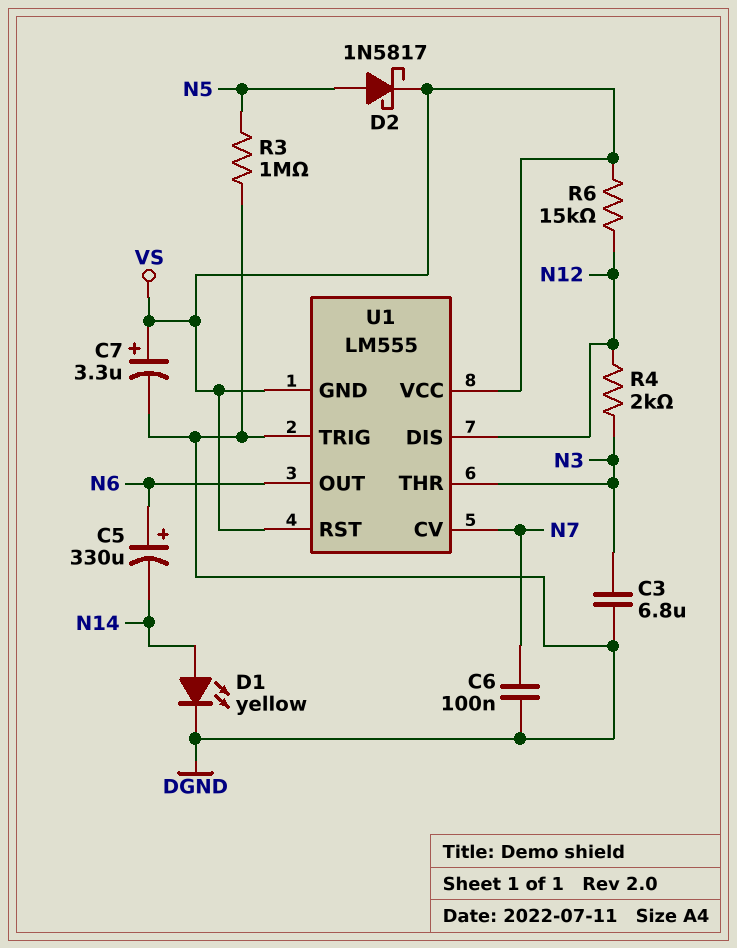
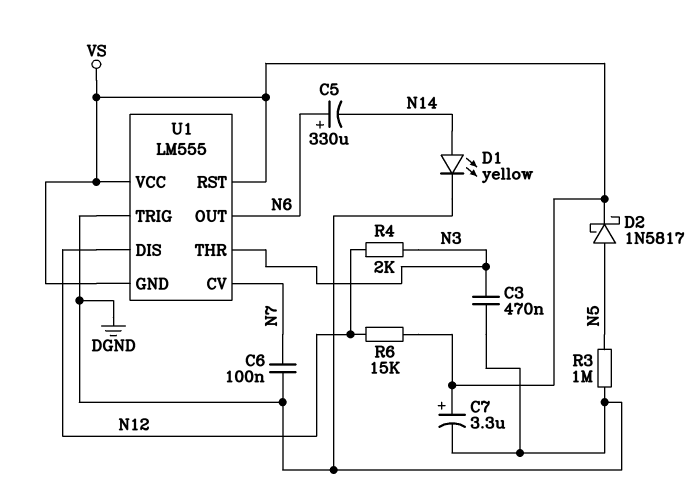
C3: 6.8uF (DGND, N3) -> 470nF (DGND, N3)

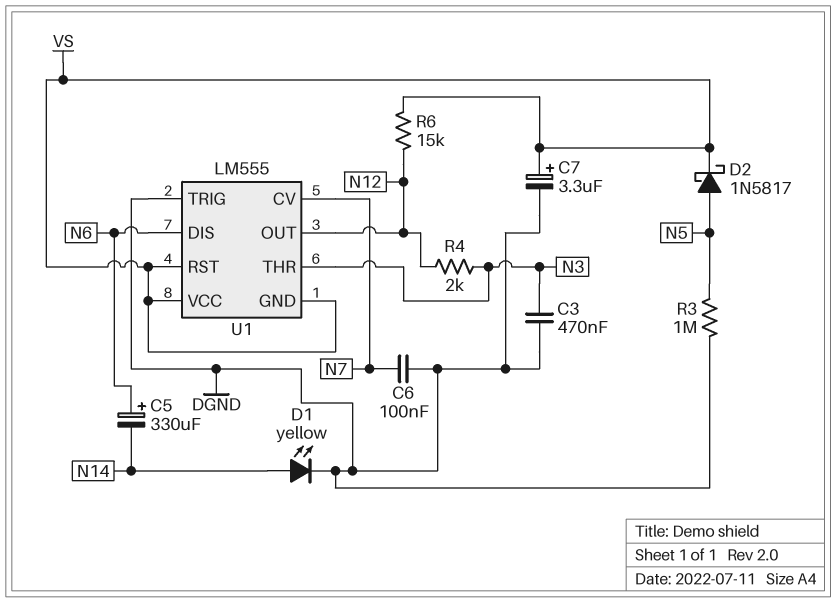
U1 pin DIS: N12 -> N6
U1 pin OUT: N6 -> N12

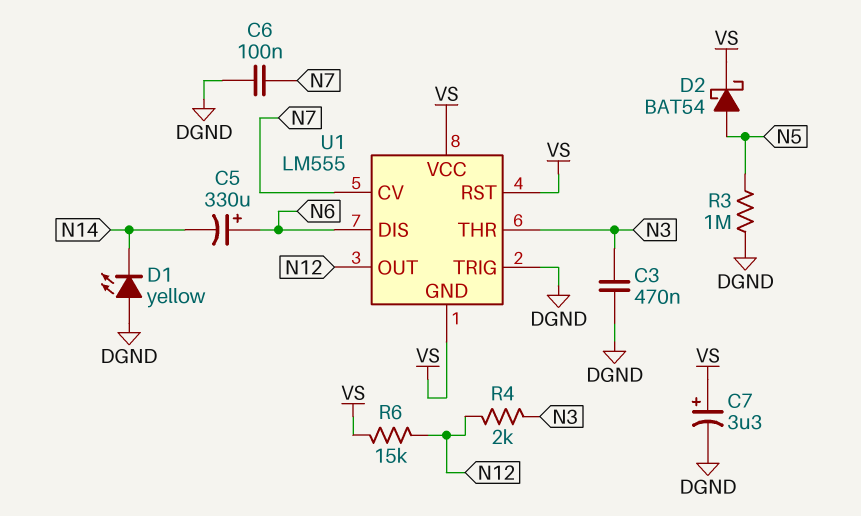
D1: LED yellow (A N14, K DGND) -> LED yellow (A DGND, K N14)
D2: schottky 1N5817 (A N5, K VS) -> schottky BAT54 (A N5, K VS)

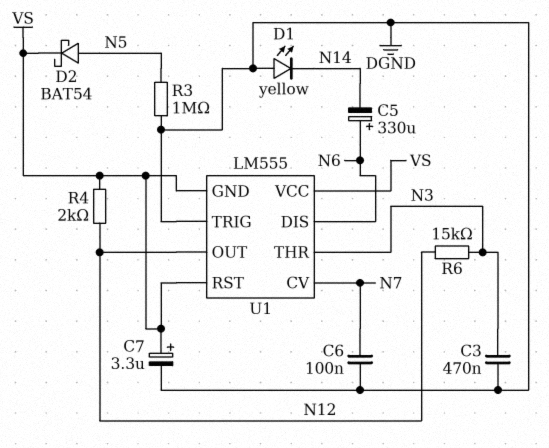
R4: 2k (N3, N12) -> 2k (N12, VS)
R6: 15k (N12, VS) -> 15k (N3, N12)

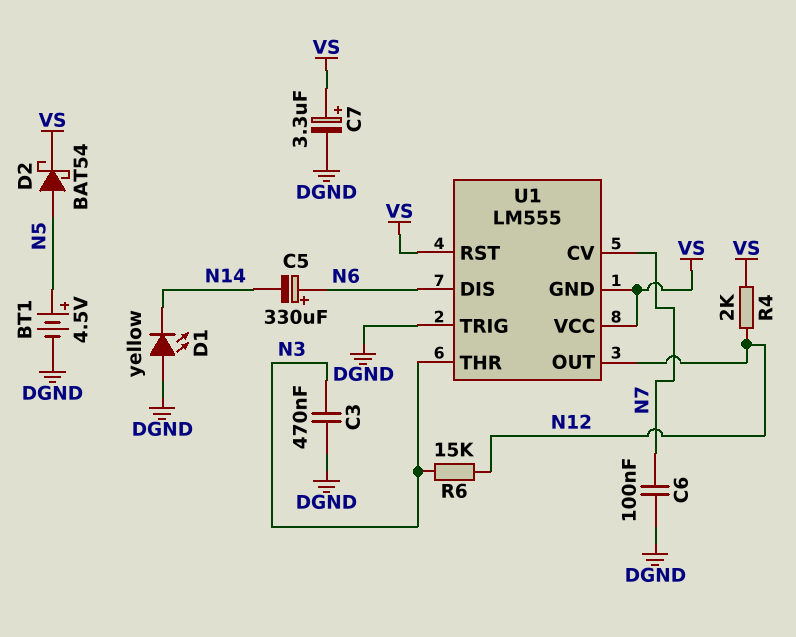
BT1: none -> 4.5V (plus N5, minus DGND)
R3: 1M (DGND, N5) -> none

